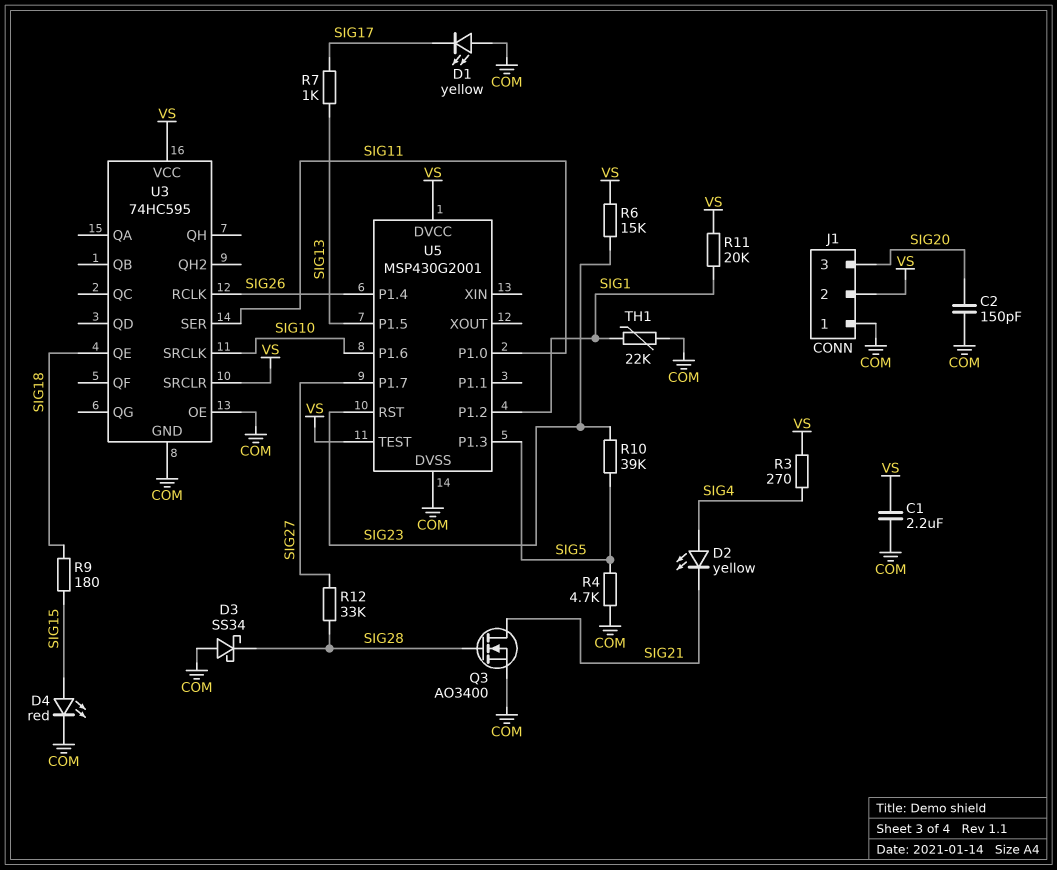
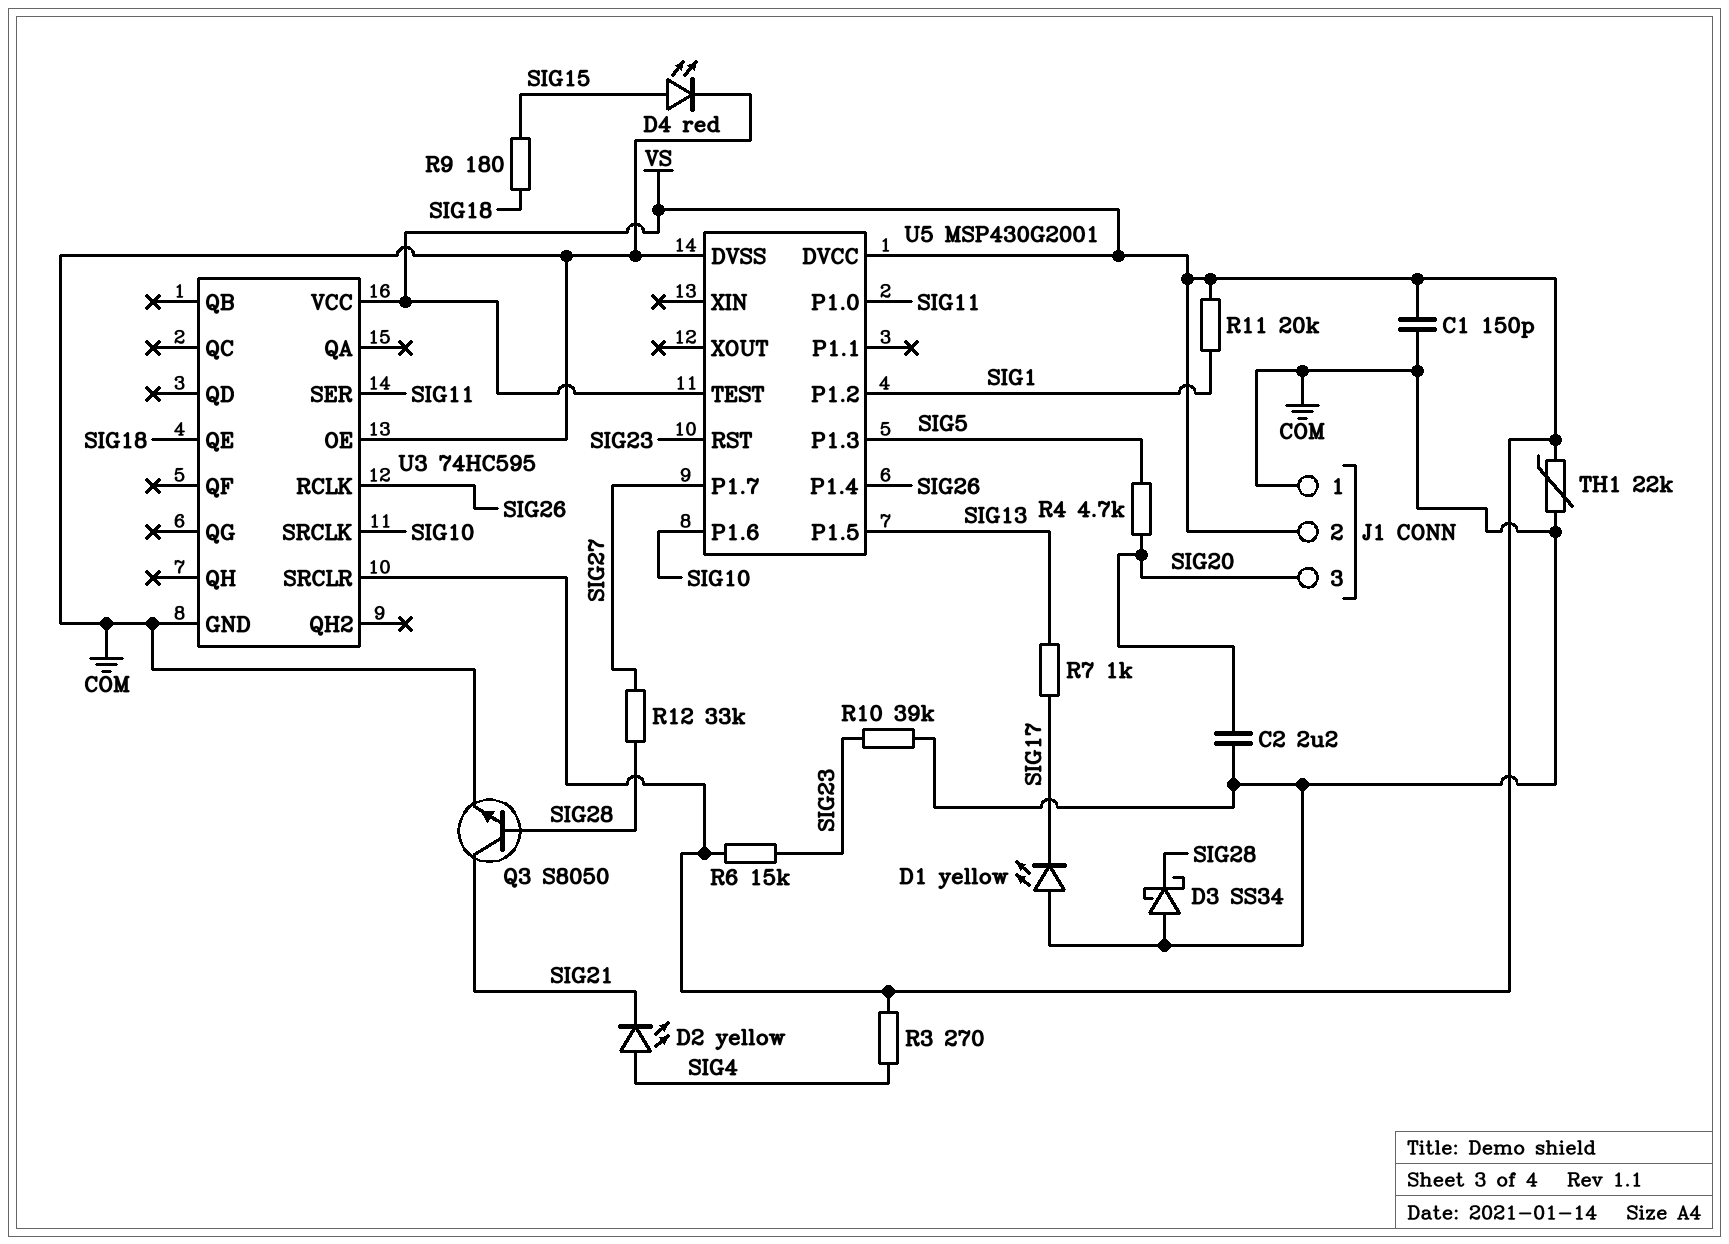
C1: 2.2uF (COM, VS) -> 150pF (COM, VS)
C2: 150pF (COM, SIG20) -> 2.2uF (COM, SIG20)
Q3: NMOS AO3400 (G SIG28, D SIG21, S COM) -> NPN S8050 (B SIG28, C SIG21, E COM)
R4: 4.7k (COM, SIG5) -> 4.7k (SIG5, SIG20)
R10: 39k (SIG5, SIG23) -> 39k (COM, SIG23)
TH1: 22k (COM, SIG1) -> 22k (COM, VS)

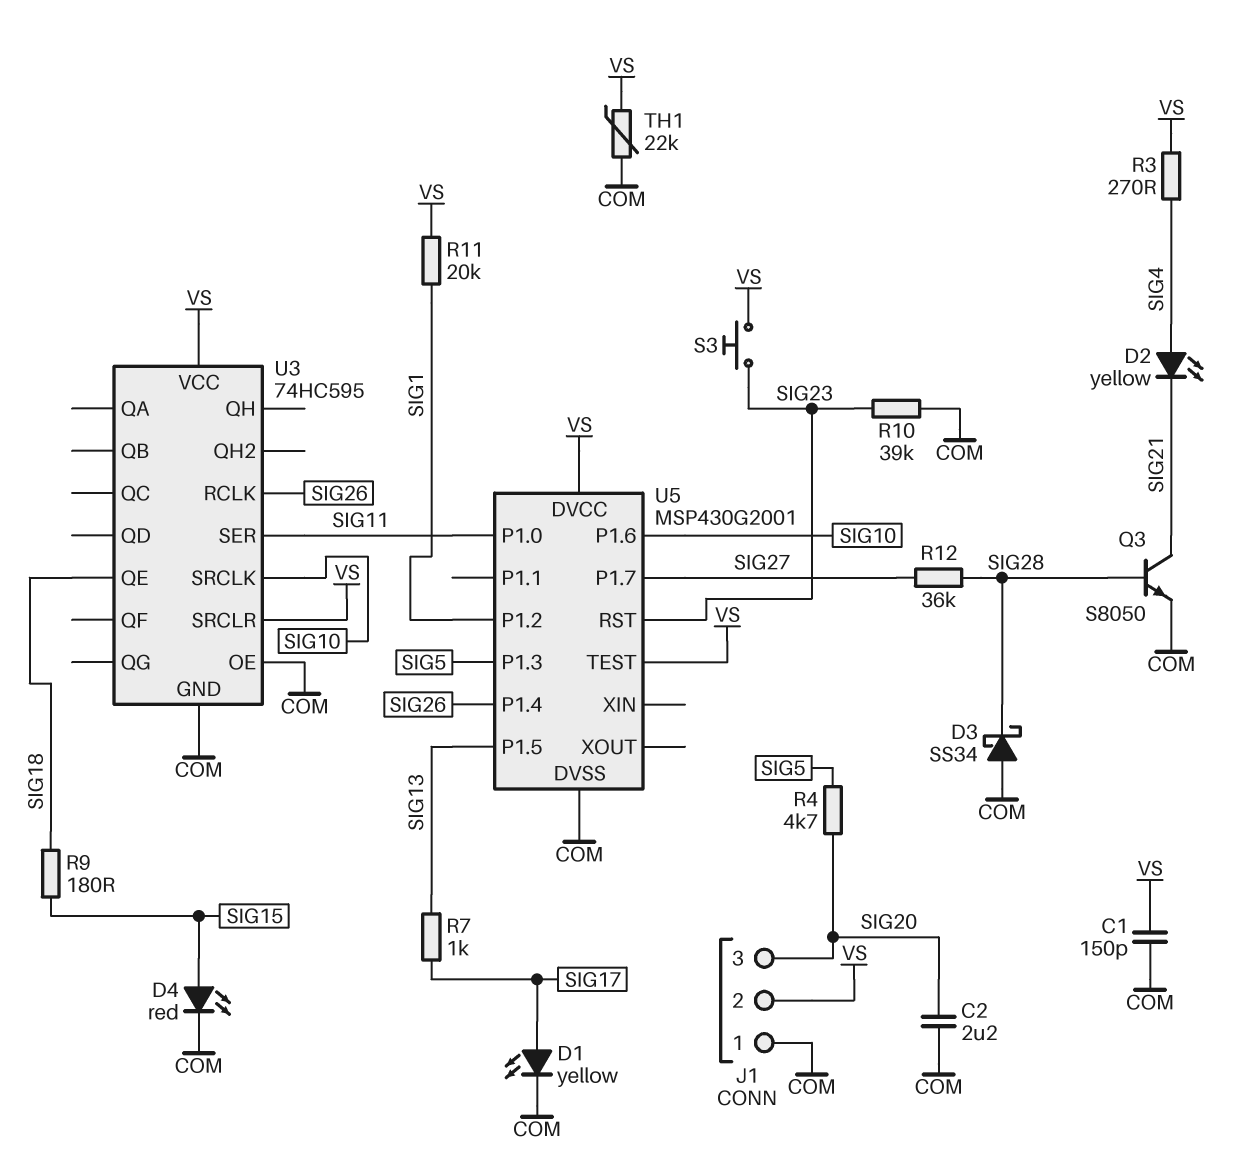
D1: LED yellow (A COM, K SIG17) -> LED yellow (A SIG17, K COM)
R6: 15k (SIG23, VS) -> none
R12: 33k (SIG27, SIG28) -> 36k (SIG27, SIG28)
S3: none -> button (SIG23, VS)

